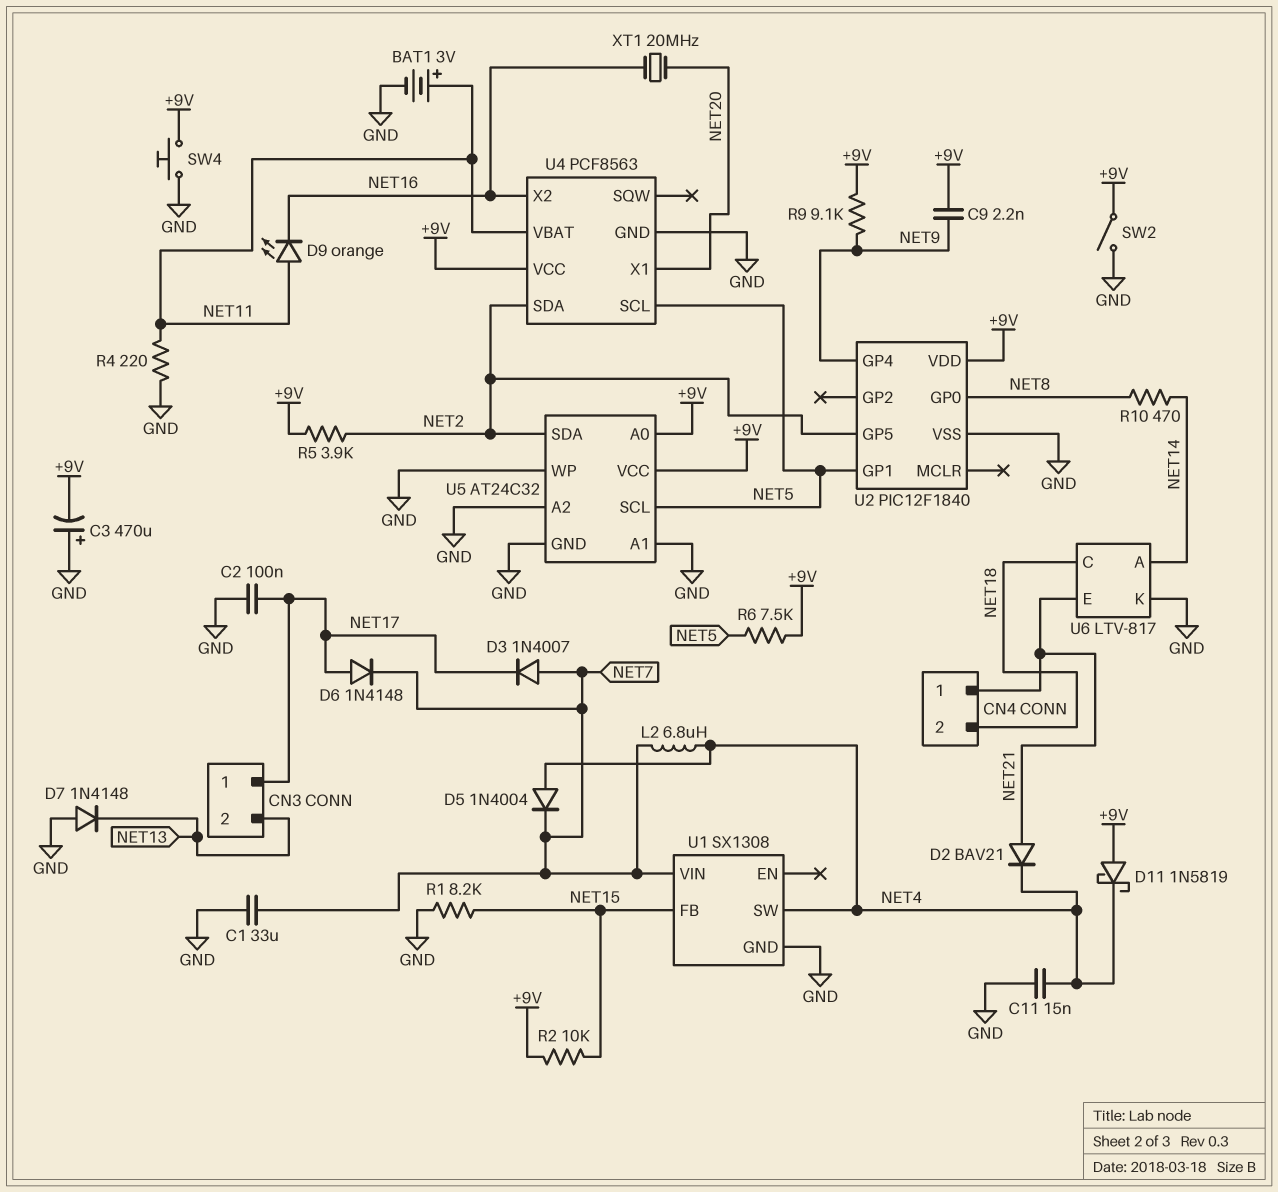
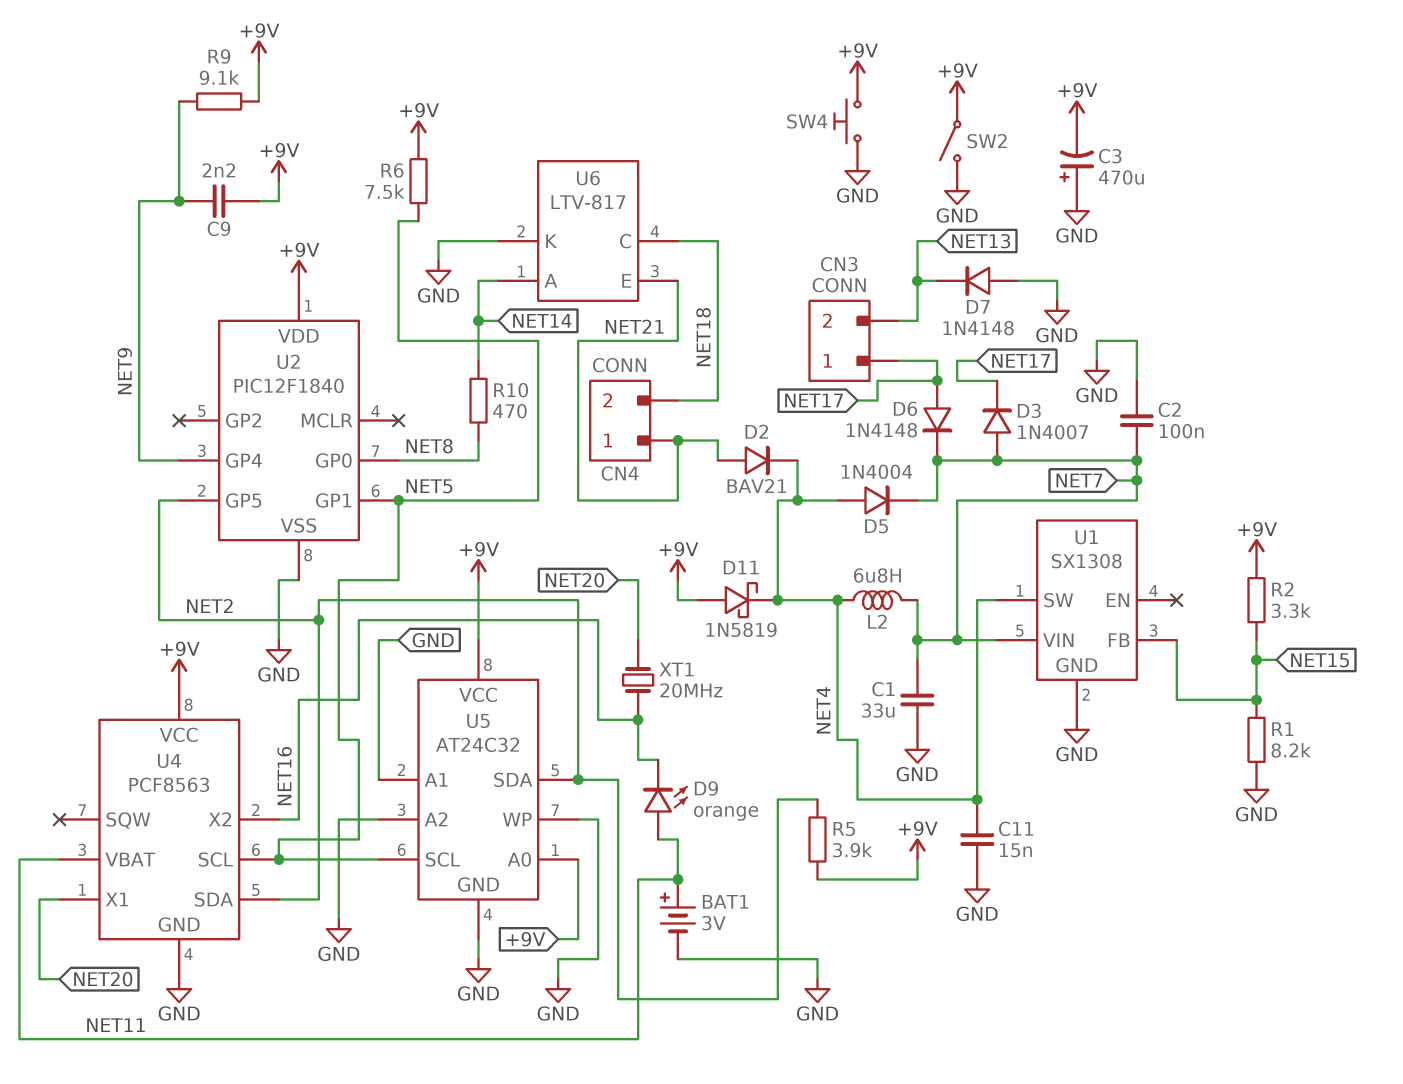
C2: 100nF (GND, NET17) -> 100nF (GND, NET7)
R2: 10k (+9V, NET15) -> 3.3k (+9V, NET15)
R4: 220 (GND, NET11) -> none

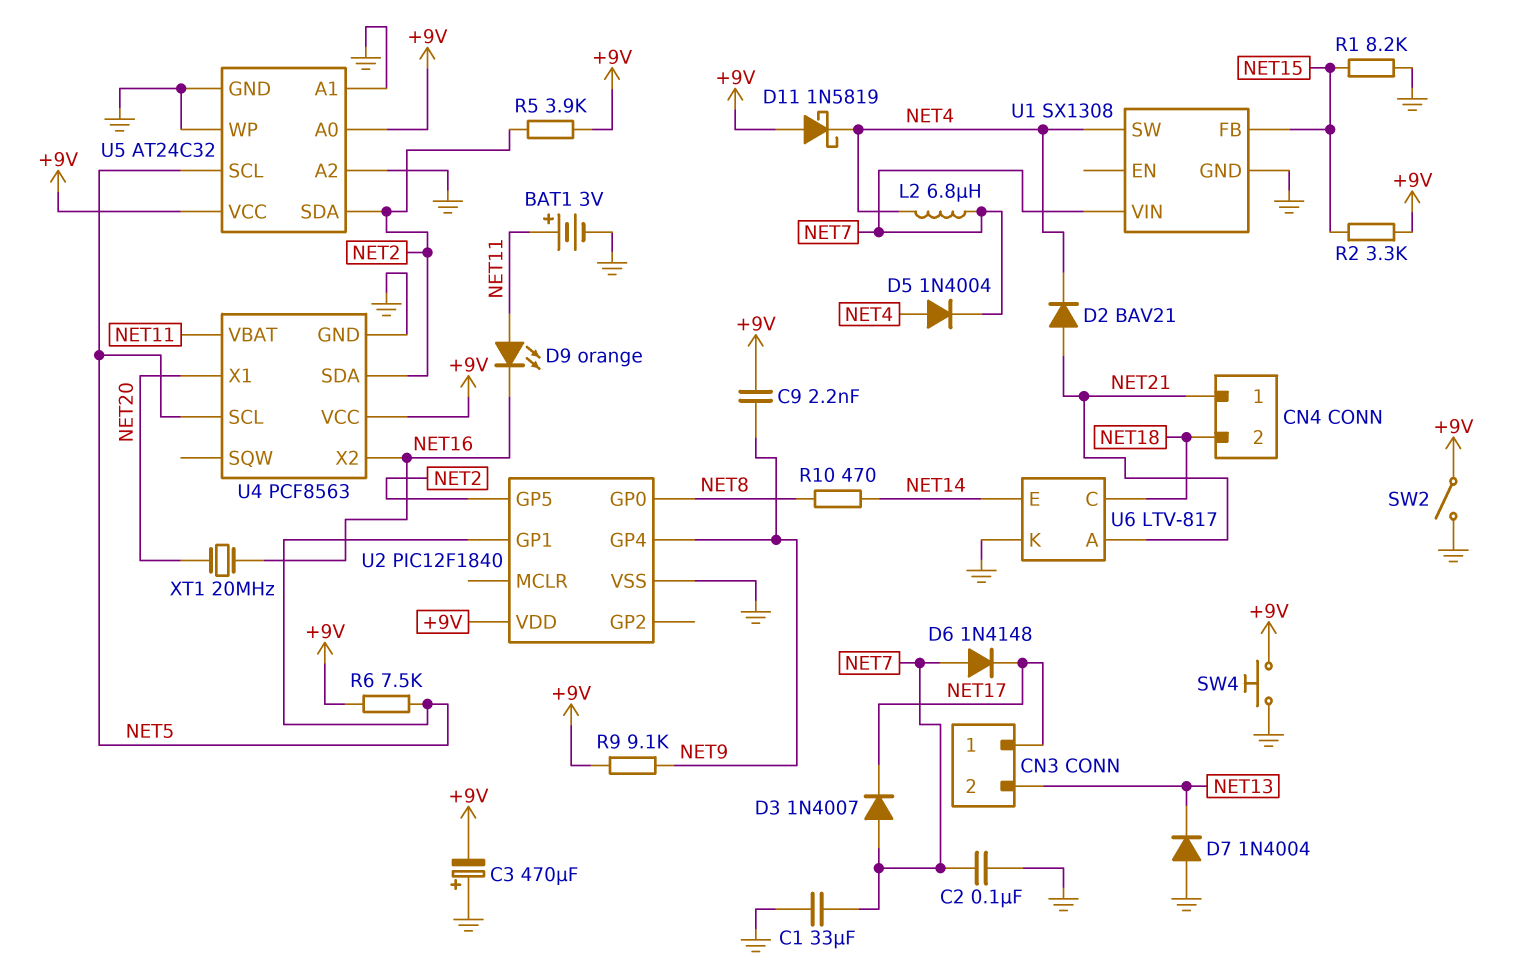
C11: 15nF (GND, NET4) -> none
D6: diode 1N4148 (A NET17, K NET7) -> diode 1N4148 (A NET7, K NET17)
D7: diode 1N4148 (A GND, K NET13) -> diode 1N4004 (A GND, K NET13)
U6 pin A: NET14 -> NET21
U6 pin E: NET21 -> NET14

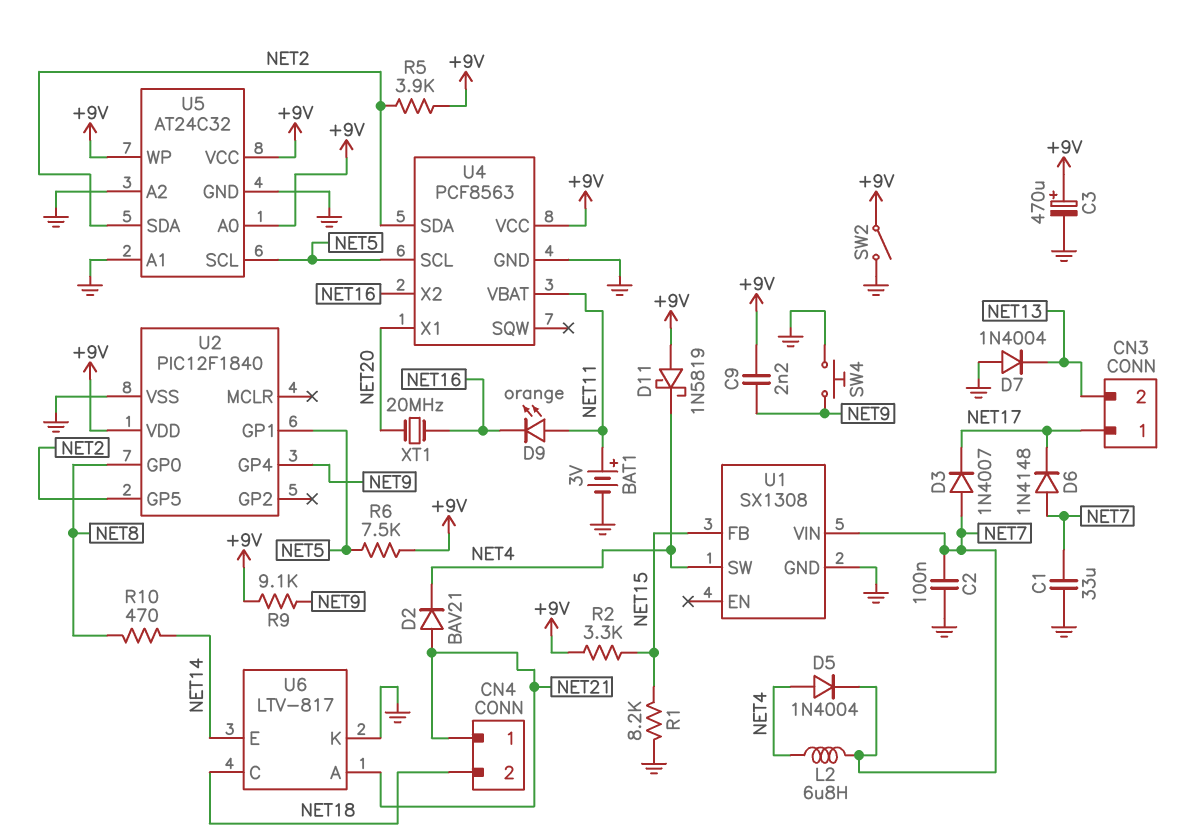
C3: 470uF (plus GND, minus +9V) -> 470uF (plus +9V, minus GND)
SW4: button (+9V, GND) -> button (GND, NET9)
U5 pin WP: GND -> +9V

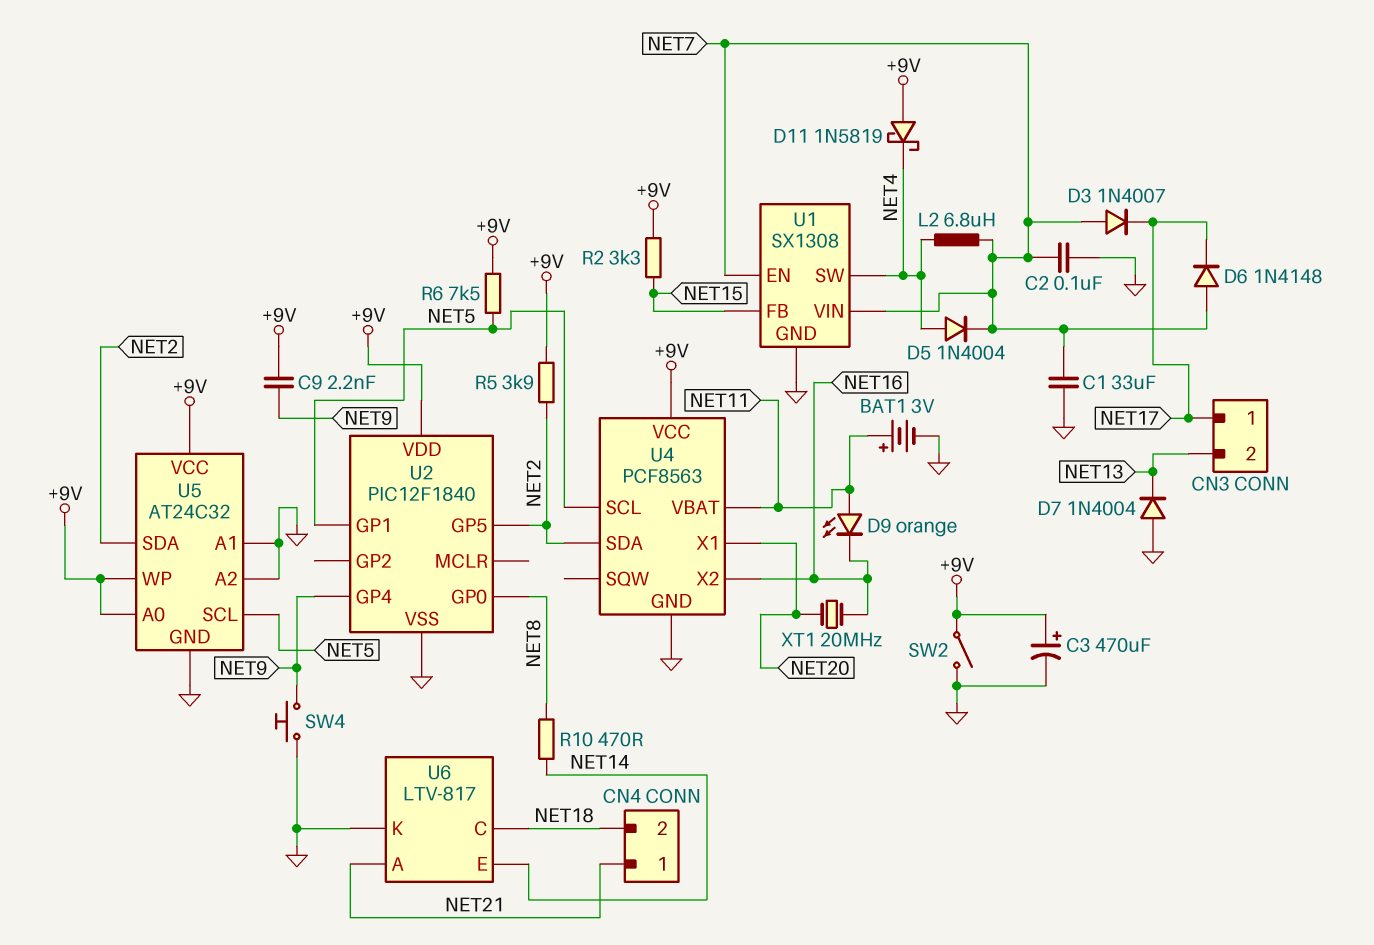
D2: diode BAV21 (A NET21, K NET4) -> none
R1: 8.2k (GND, NET15) -> none
R9: 9.1k (+9V, NET9) -> none
U1 pin EN: none -> NET7

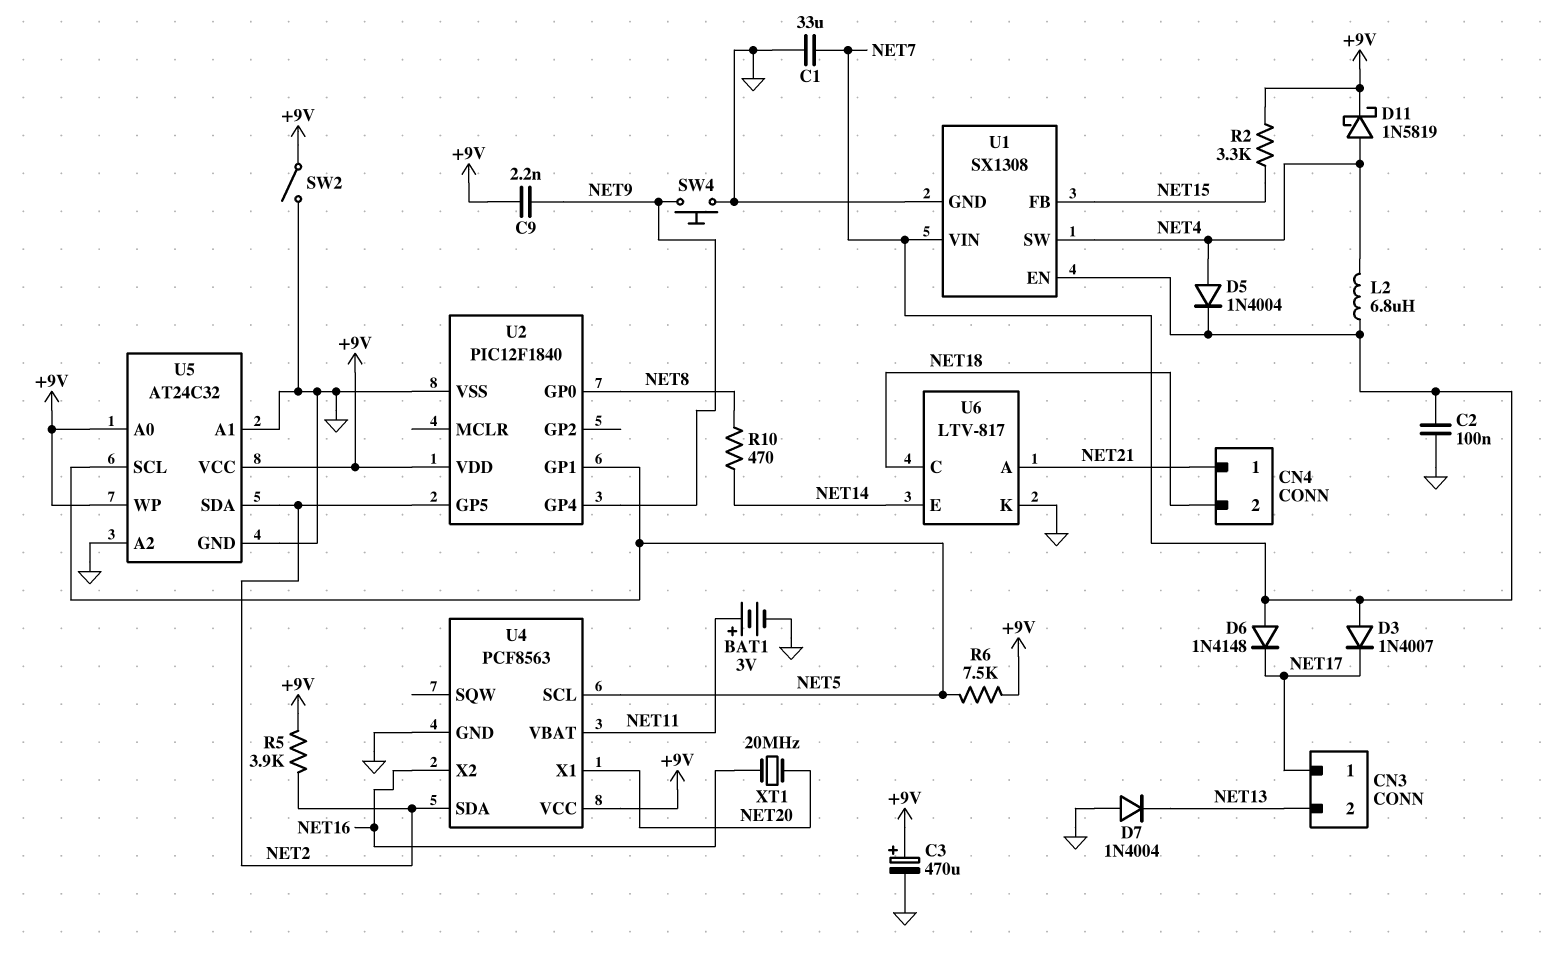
D9: LED orange (A NET11, K NET16) -> none
D11: schottky 1N5819 (A +9V, K NET4) -> schottky 1N5819 (A NET4, K +9V)

